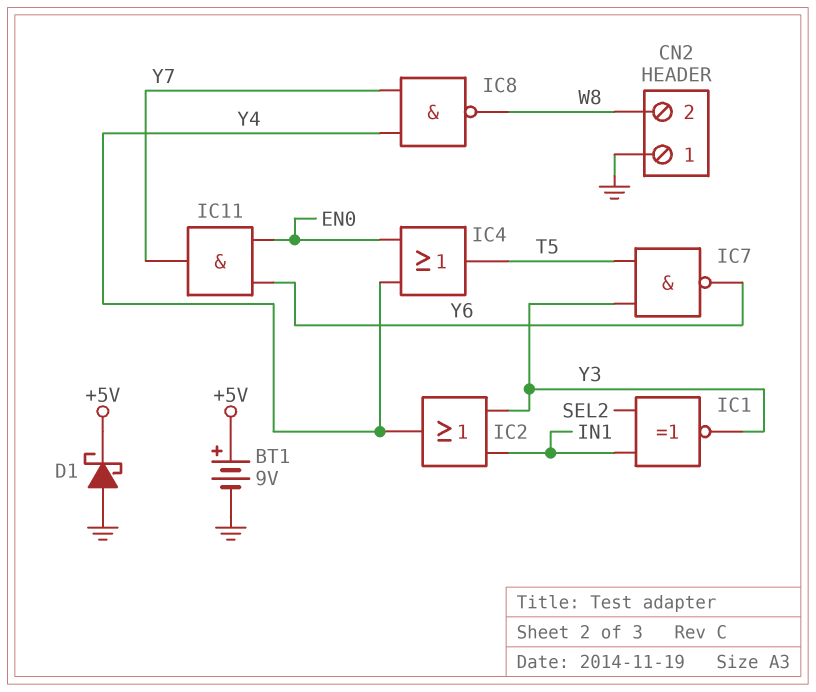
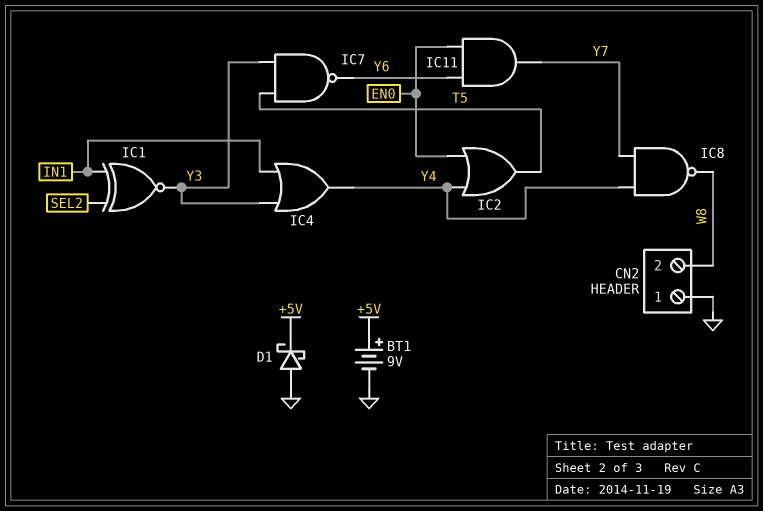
IC2: OR (in IN1, in Y3, out Y4) -> OR (in EN0, in Y4, out T5)
IC4: OR (in EN0, in Y4, out T5) -> OR (in IN1, in Y3, out Y4)

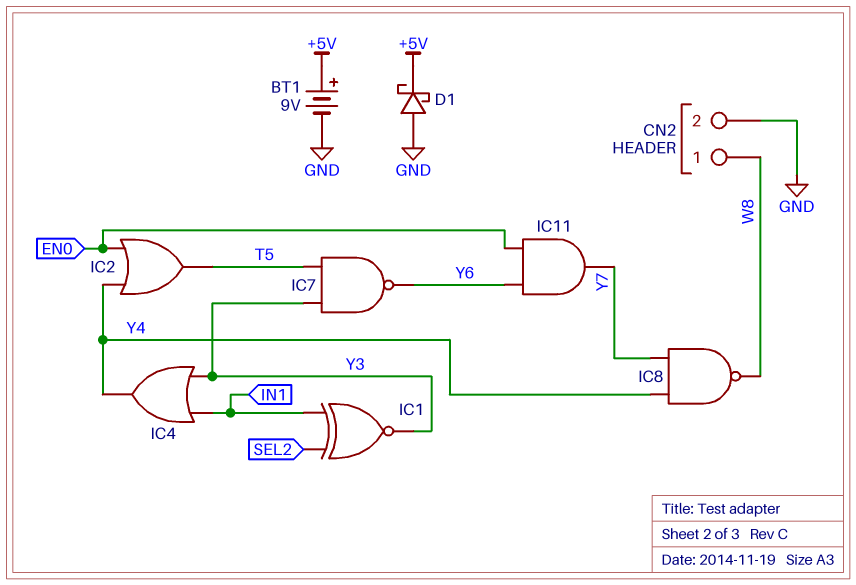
CN2 pin 1: GND -> W8
CN2 pin 2: W8 -> GND

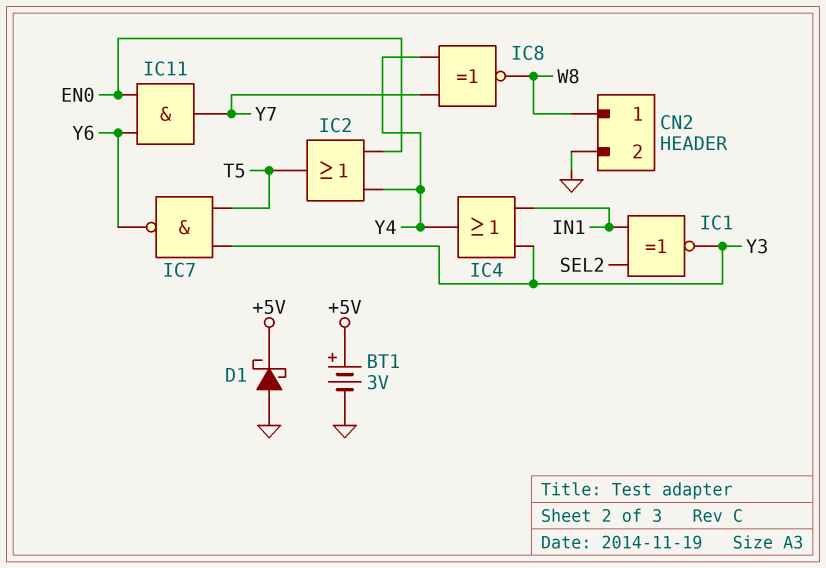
BT1: 9V (plus +5V, minus GND) -> 3V (plus +5V, minus GND)
IC8: NAND (in Y4, in Y7, out W8) -> XNOR (in Y4, in Y7, out W8)

